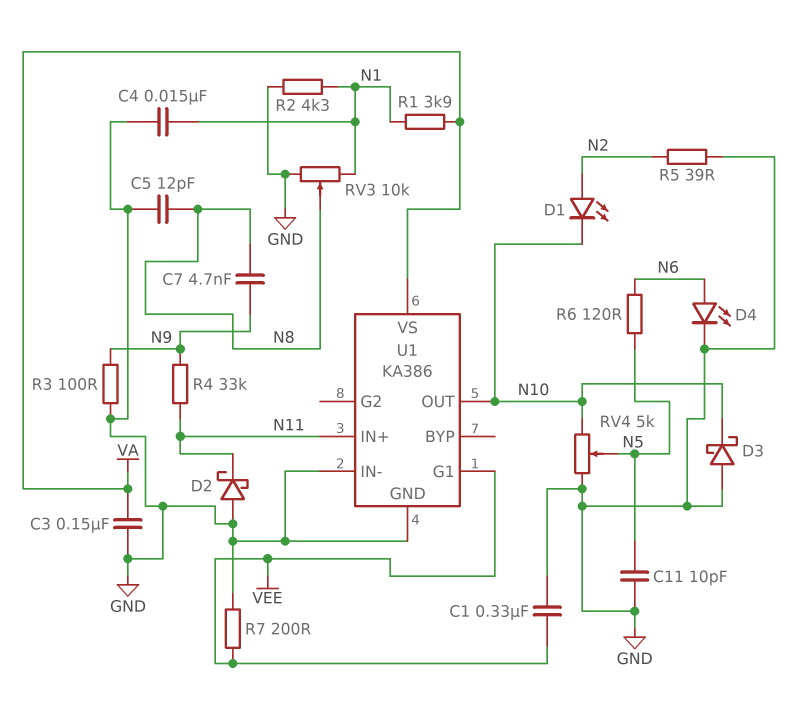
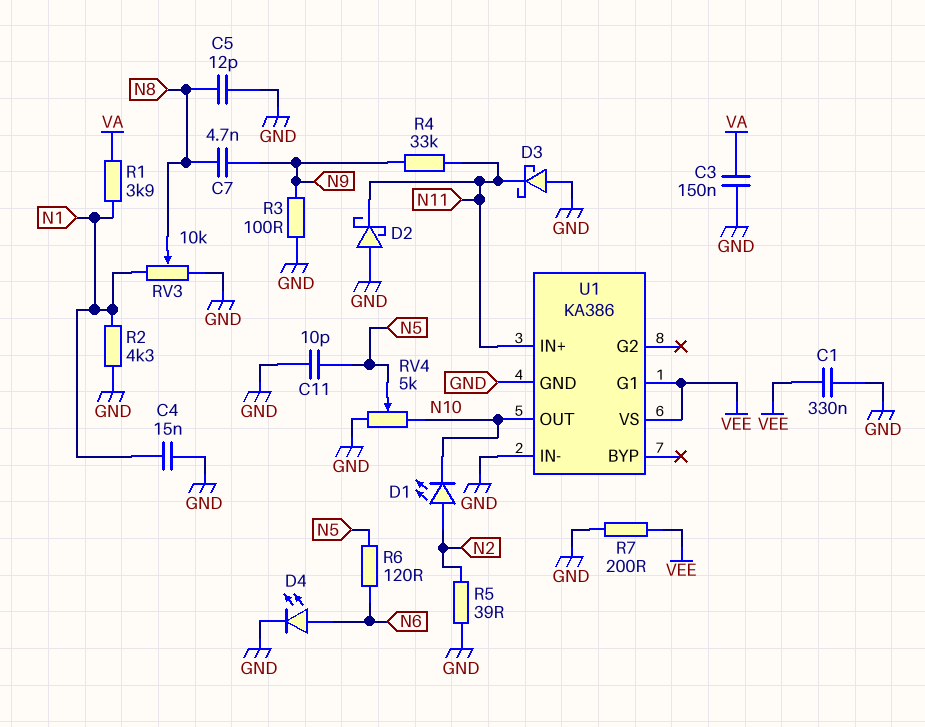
D3: schottky (A GND, K N10) -> schottky (A GND, K N11)
U1 pin VS: VA -> VEE

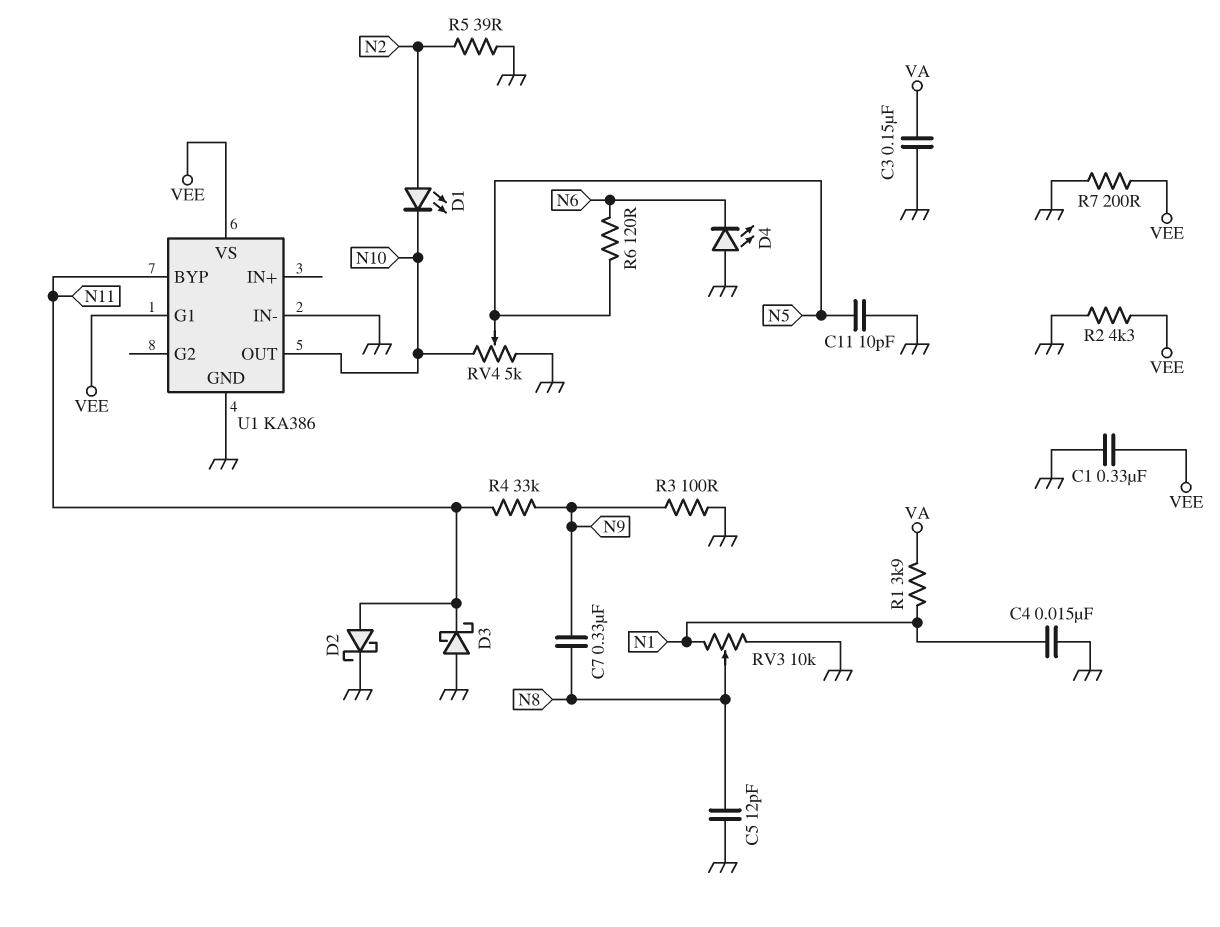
C7: 4.7nF (N8, N9) -> 330nF (N8, N9)
D2: schottky (A GND, K N11) -> schottky (A N11, K GND)
D4: LED (A N6, K GND) -> LED (A GND, K N6)
R2: 4.3k (GND, N1) -> 4.3k (GND, VEE)
U1 pin BYP: none -> N11
U1 pin IN+: N11 -> none

